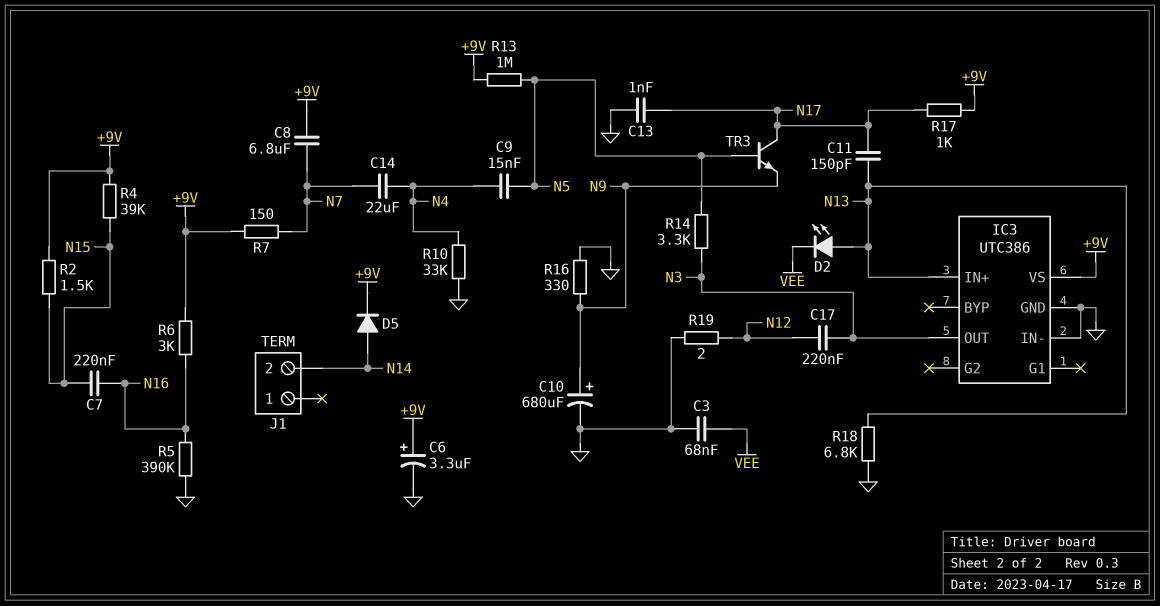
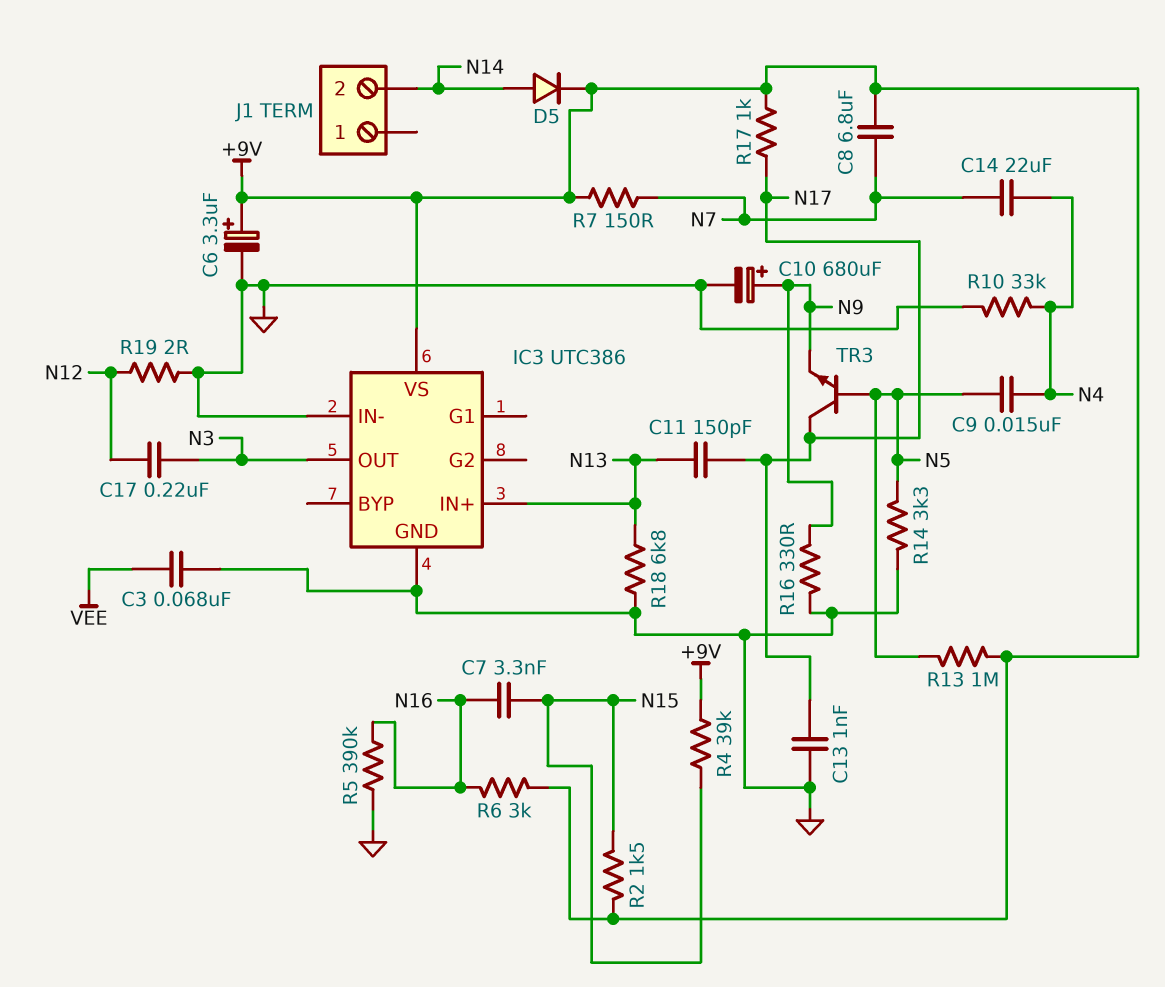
C7: 220nF (N15, N16) -> 3.3nF (N15, N16)
D2: LED (A N13, K VEE) -> none
R14: 3.3k (N3, N5) -> 3.3k (GND, N5)

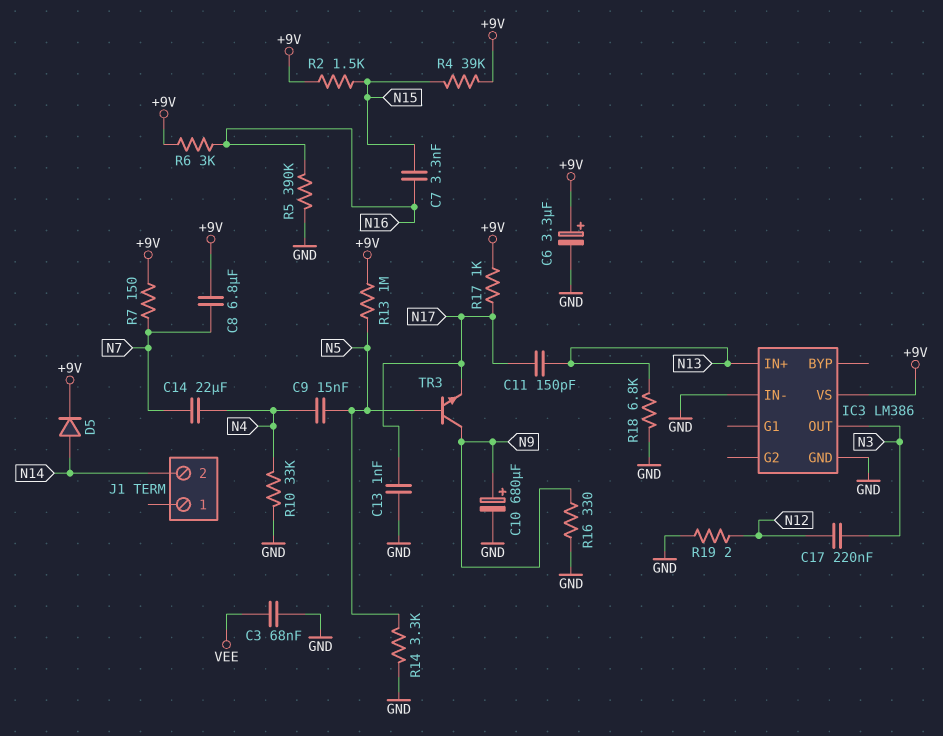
IC3: UTC386 -> LM386
TR3: NPN (B N5, C N17, E N9) -> NPN (B N5, C N9, E N17)

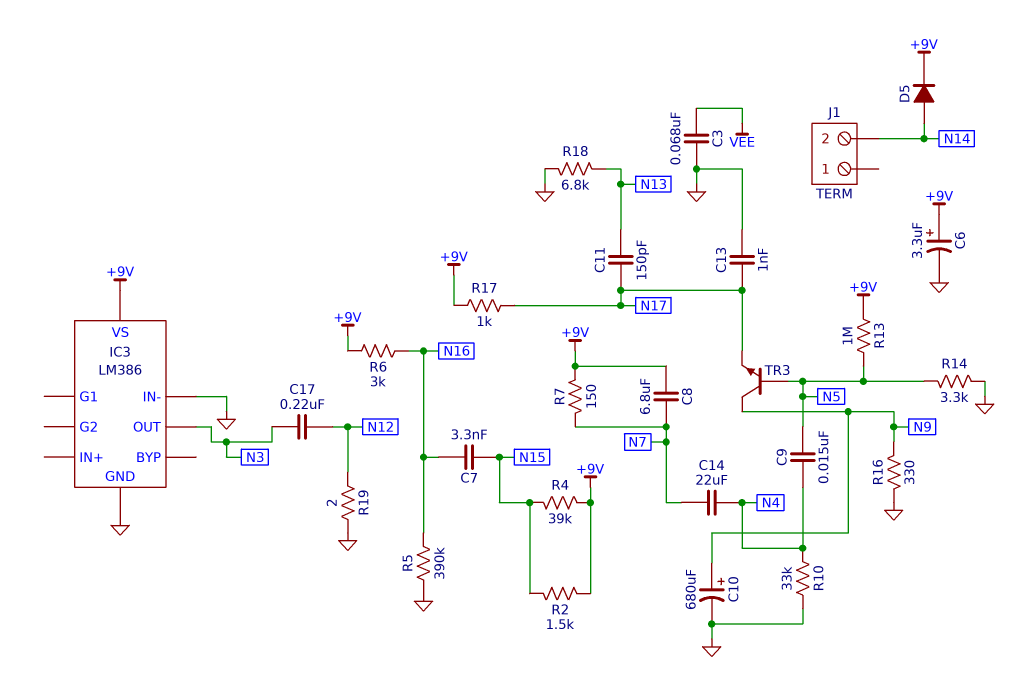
IC3 pin IN+: N13 -> none

